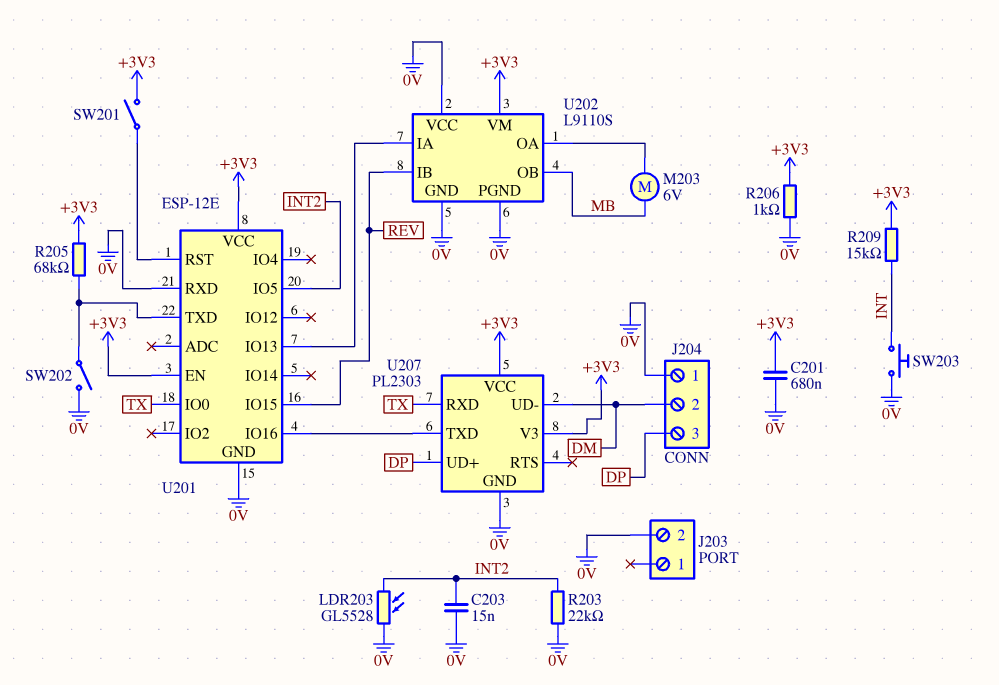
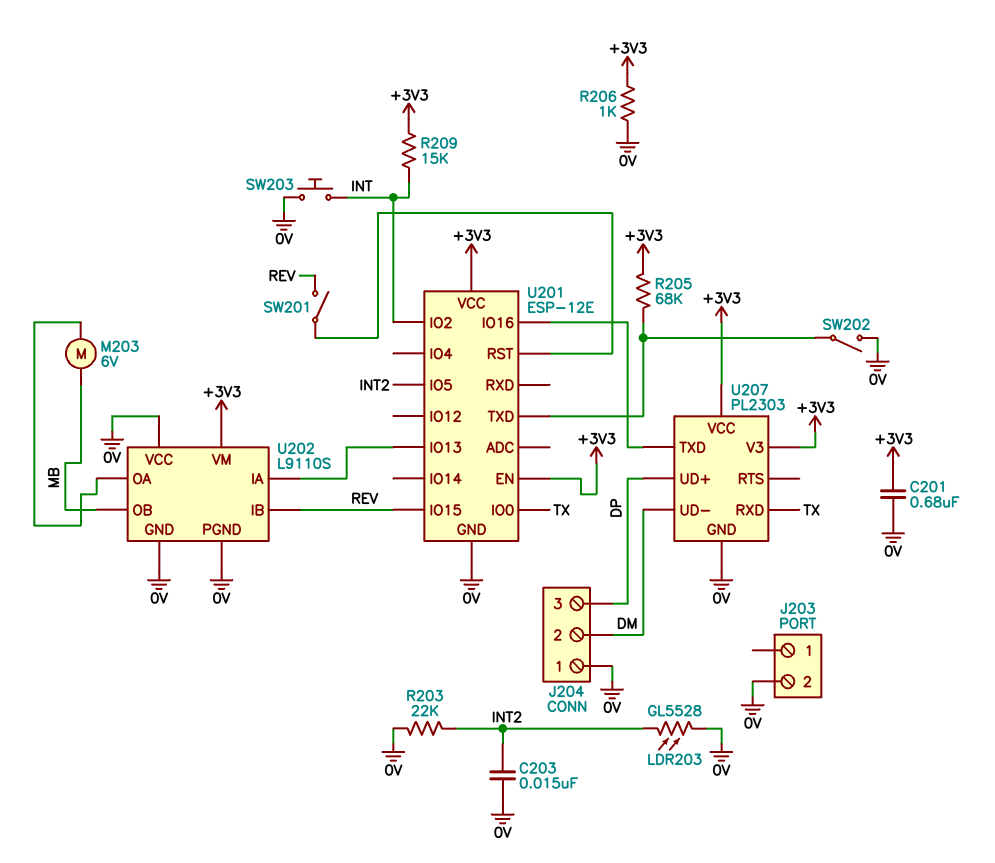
SW201: switch (+3V3, U201/RST) -> switch (REV, U201/RST)
U201 pin IO2: none -> INT
U201 pin RXD: 0V -> none

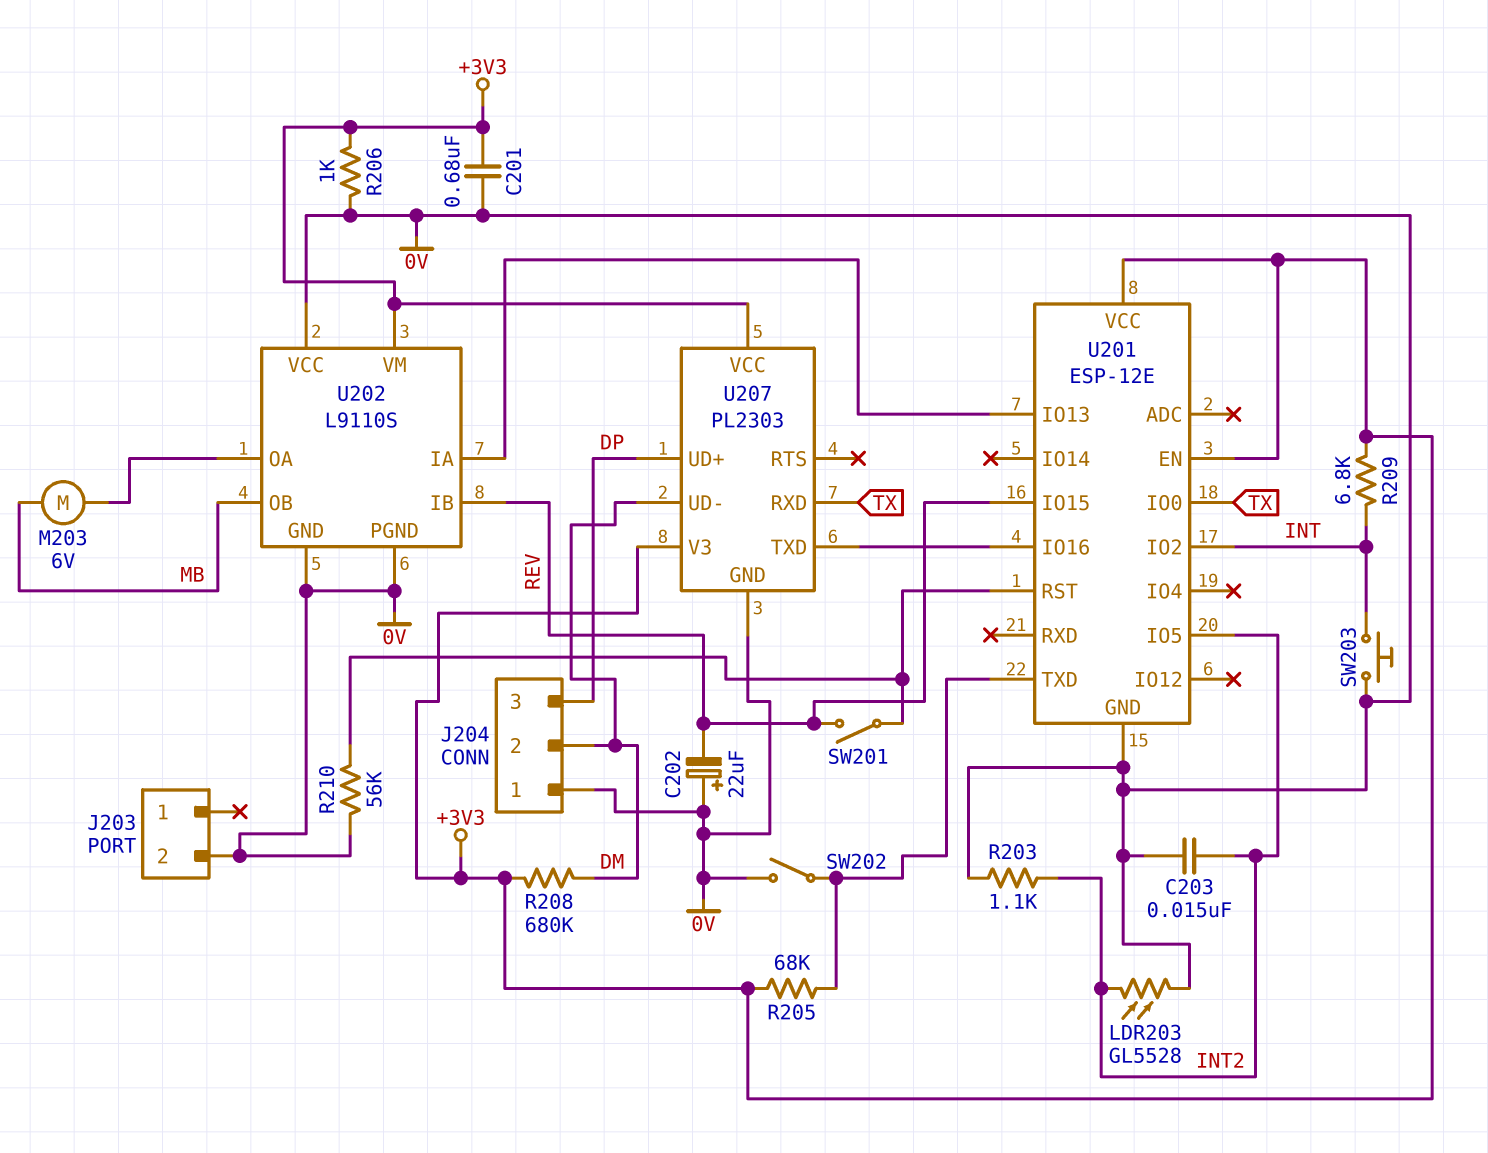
C202: none -> 22uF (plus 0V, minus REV)
R203: 22k (0V, INT2) -> 1.1k (0V, INT2)
R208: none -> 680k (+3V3, DM)
R209: 15k (+3V3, INT) -> 6.8k (+3V3, INT)
R210: none -> 56k (0V, U201/RST)

